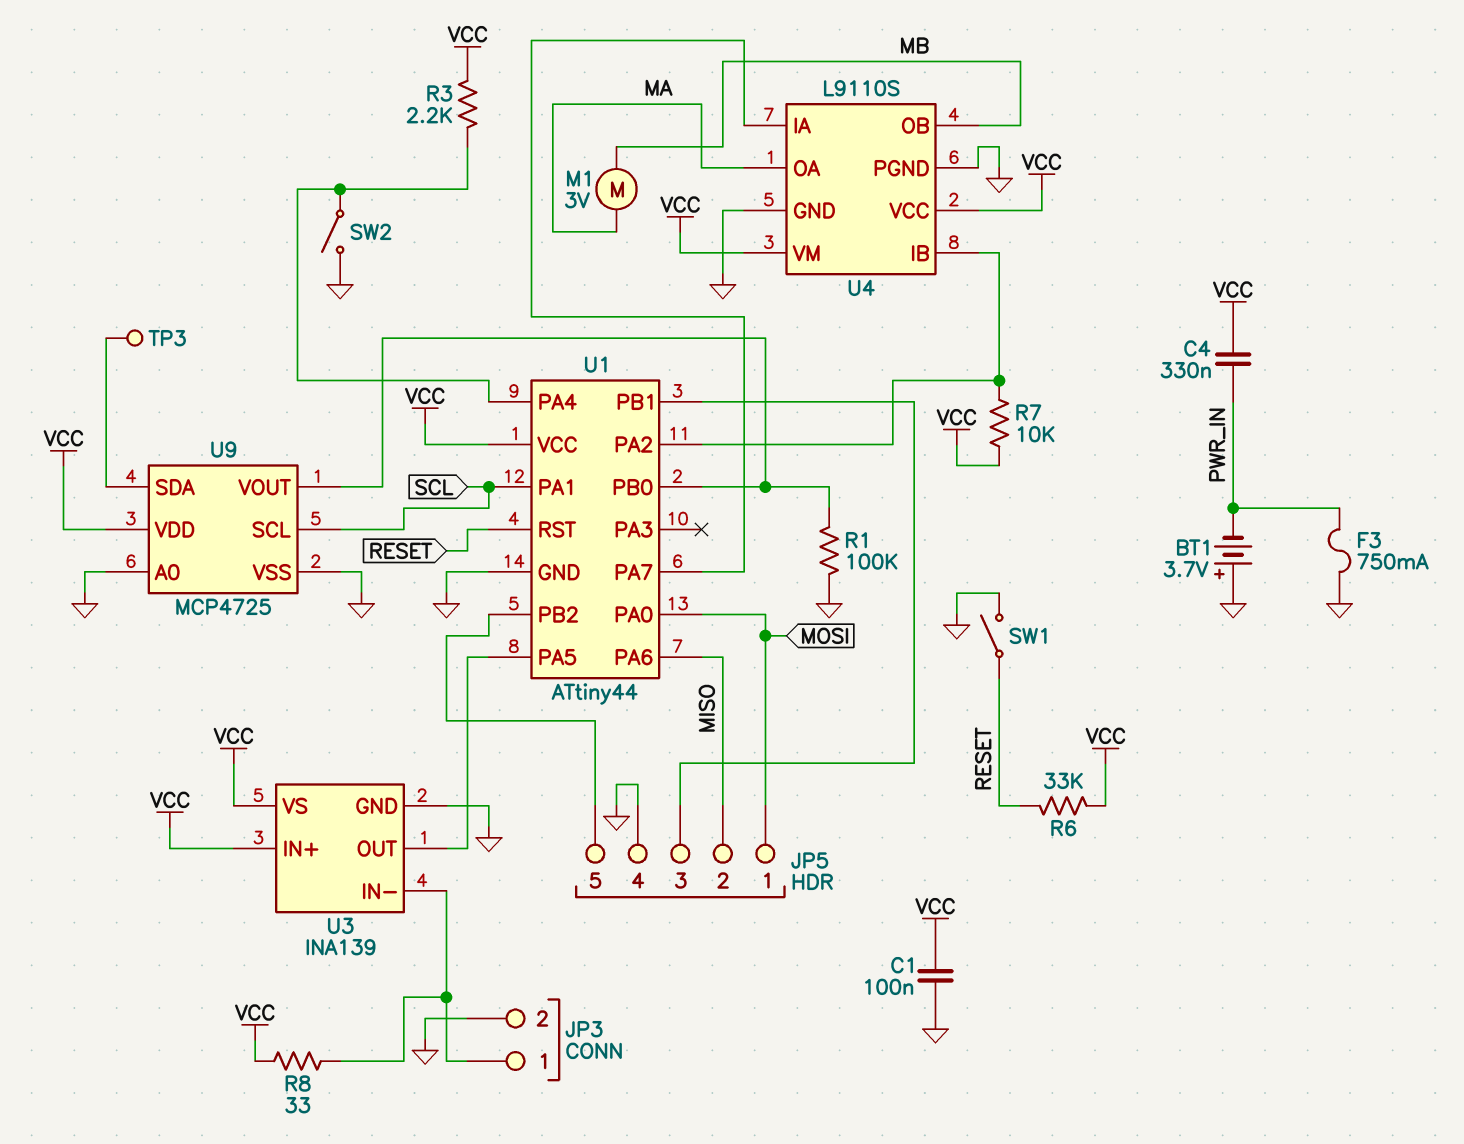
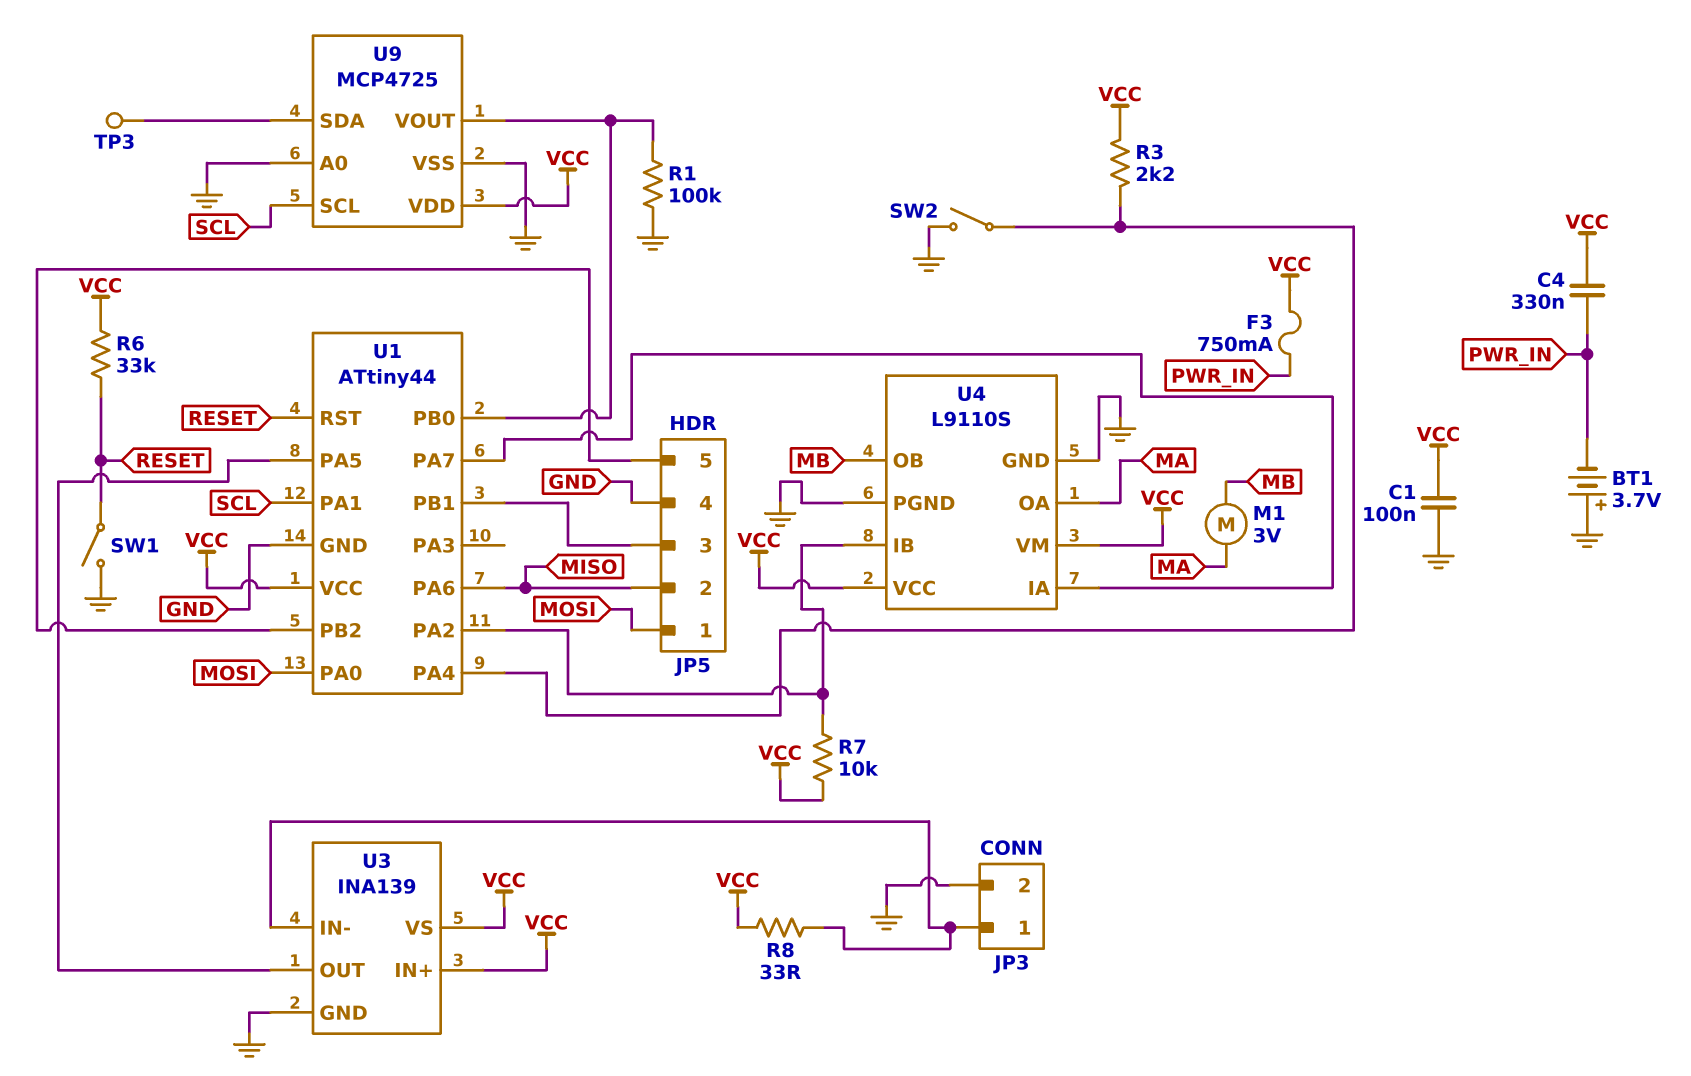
F3: 750mA (GND, PWR_IN) -> 750mA (PWR_IN, VCC)

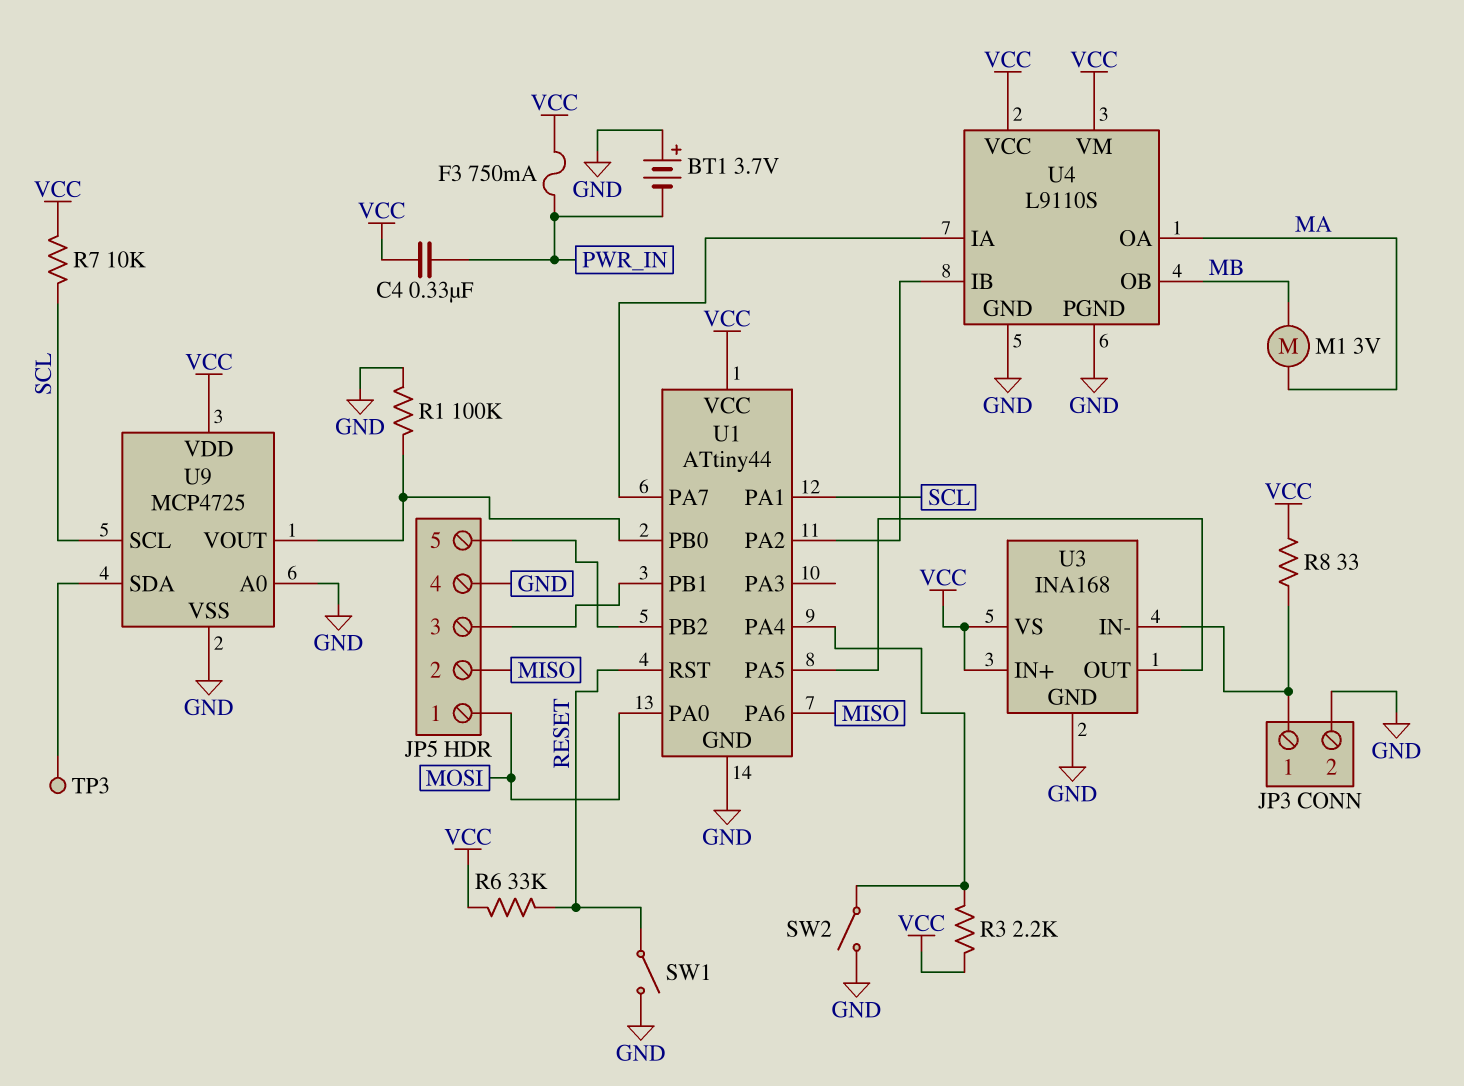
C1: 100nF (GND, VCC) -> none
R7: 10k (U1/PA2, VCC) -> 10k (SCL, VCC)
U3: INA139 -> INA168

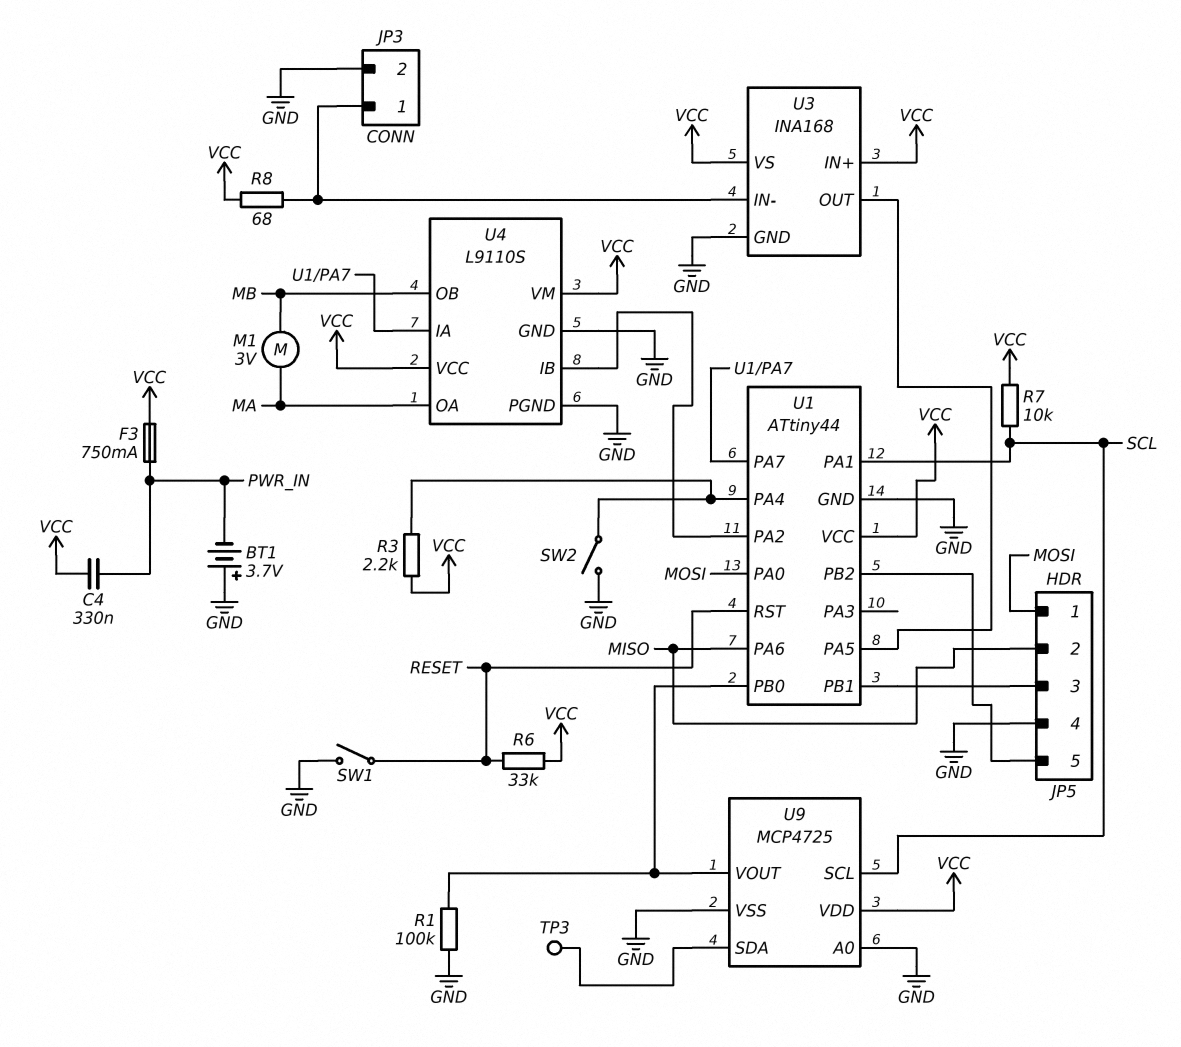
R8: 33 (JP3/1, VCC) -> 68 (JP3/1, VCC)

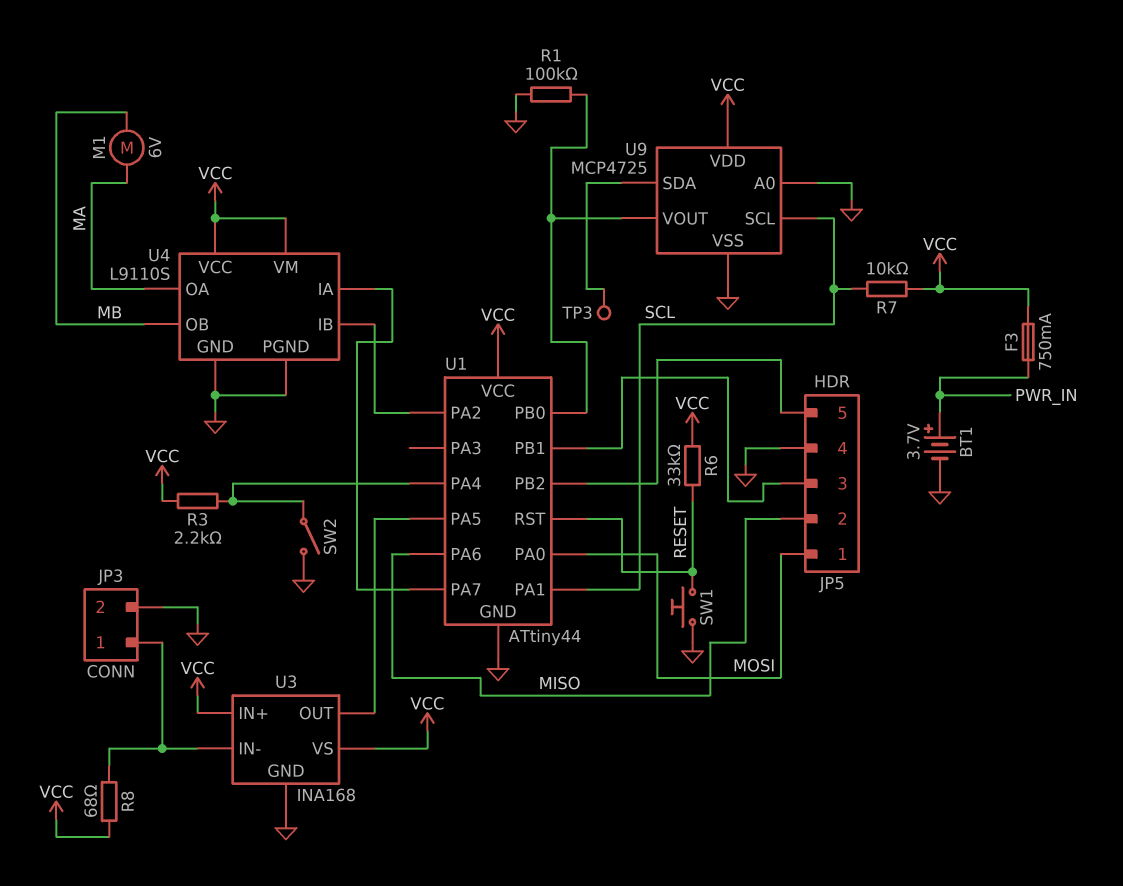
BT1: 3.7V (plus GND, minus PWR_IN) -> 3.7V (plus PWR_IN, minus GND)
C4: 330nF (PWR_IN, VCC) -> none
M1: motor 3V (MA, MB) -> motor 6V (MA, MB)
SW1: switch (GND, RESET) -> button (GND, RESET)

